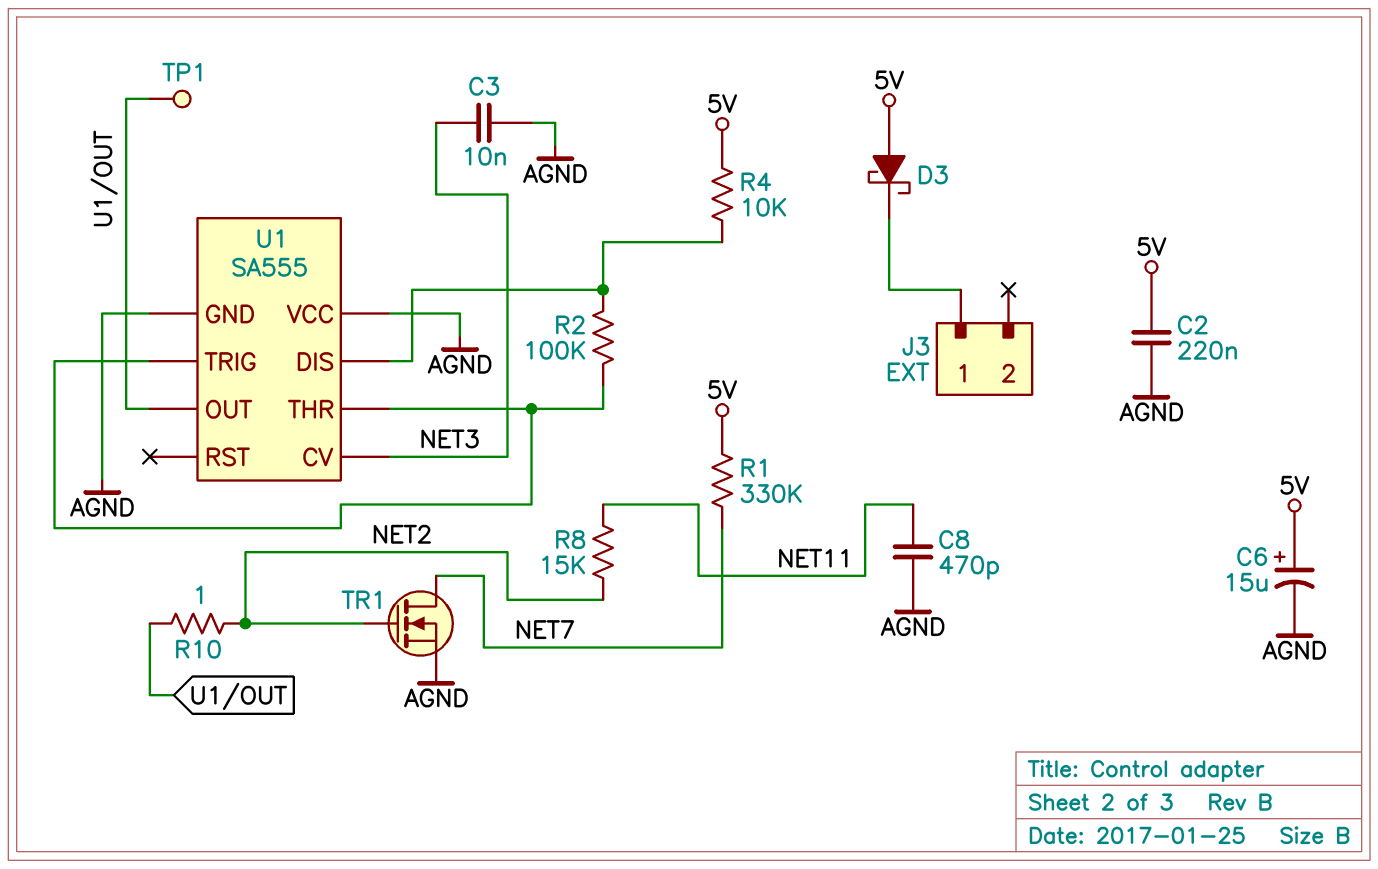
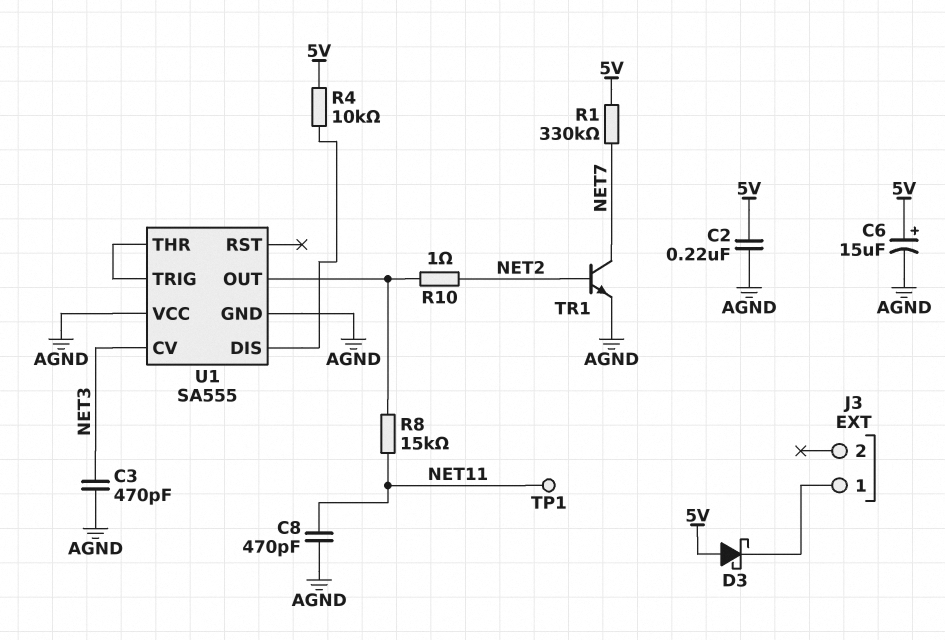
C3: 10nF (AGND, NET3) -> 470pF (AGND, NET3)
R2: 100k (U1/DIS, U1/THR) -> none
R8: 15k (NET2, NET11) -> 15k (NET11, U1/OUT)
TP1: test point (U1/OUT) -> test point (NET11)
TR1: NMOS (G NET2, D NET7, S AGND) -> NPN (B NET2, C NET7, E AGND)

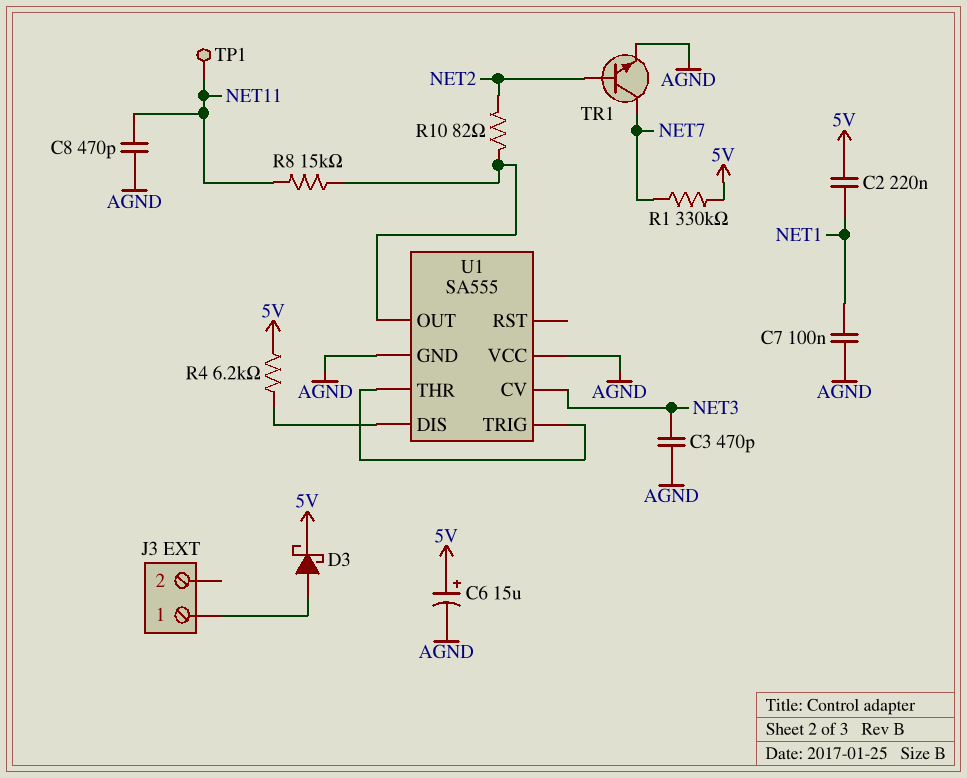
C2: 220nF (5V, AGND) -> 220nF (5V, NET1)
C7: none -> 100nF (AGND, NET1)
D3: schottky (A 5V, K J3/1) -> schottky (A J3/1, K 5V)
R4: 10k (5V, U1/DIS) -> 6.2k (5V, U1/DIS)
R10: 1 (NET2, U1/OUT) -> 82 (NET2, U1/OUT)

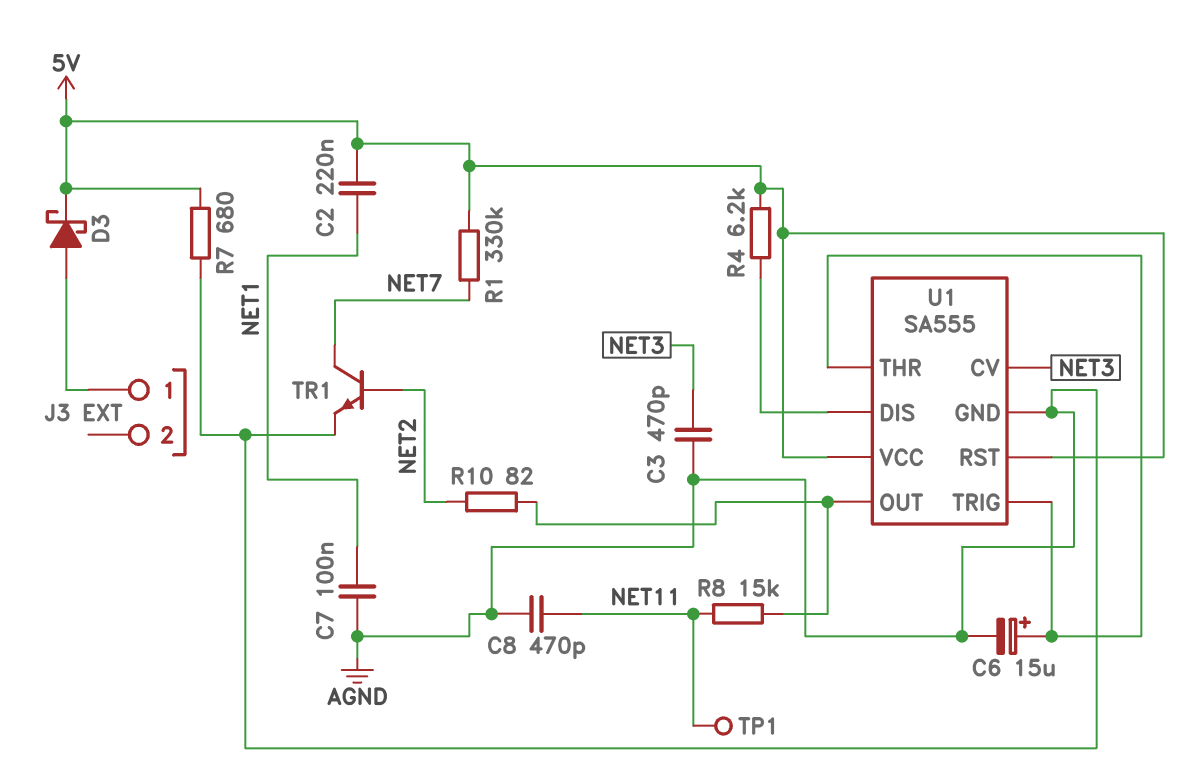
C6: 15uF (plus 5V, minus AGND) -> 15uF (plus U1/THR, minus AGND)
R7: none -> 680 (5V, AGND)
U1 pin RST: none -> 5V
U1 pin VCC: AGND -> 5V

